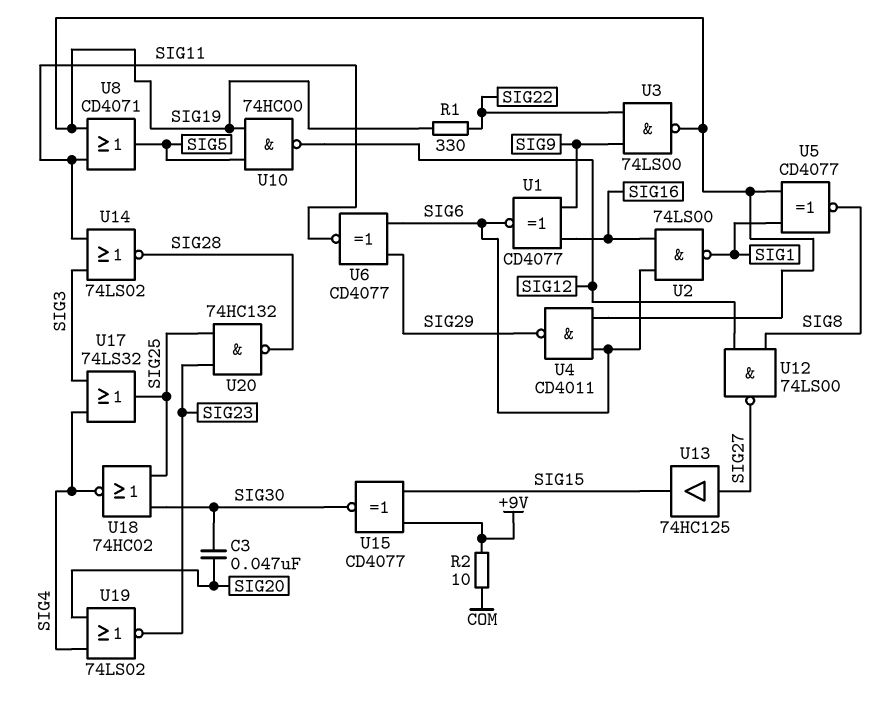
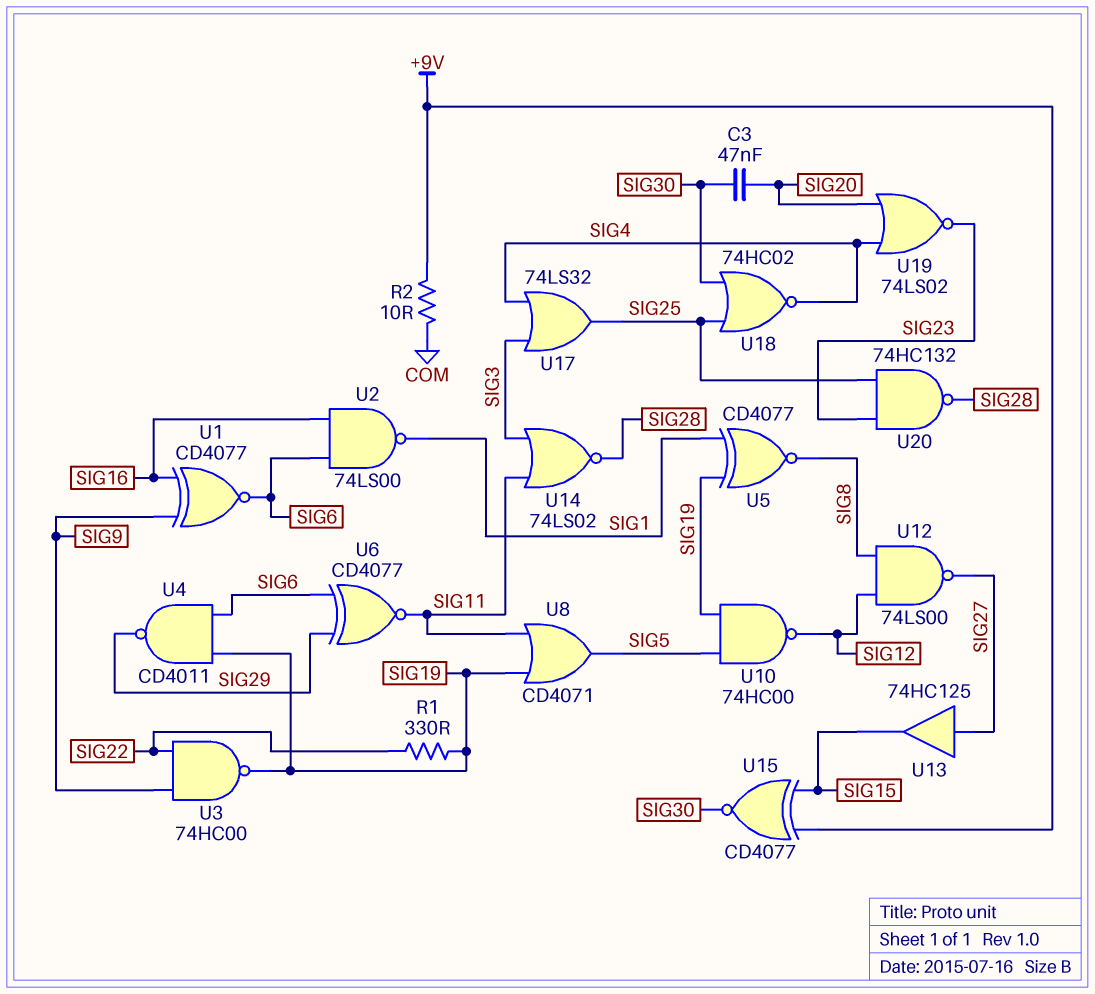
U3: NAND 74LS00 (in SIG9, in SIG22, out SIG19) -> NAND 74HC00 (in SIG9, in SIG22, out SIG19)

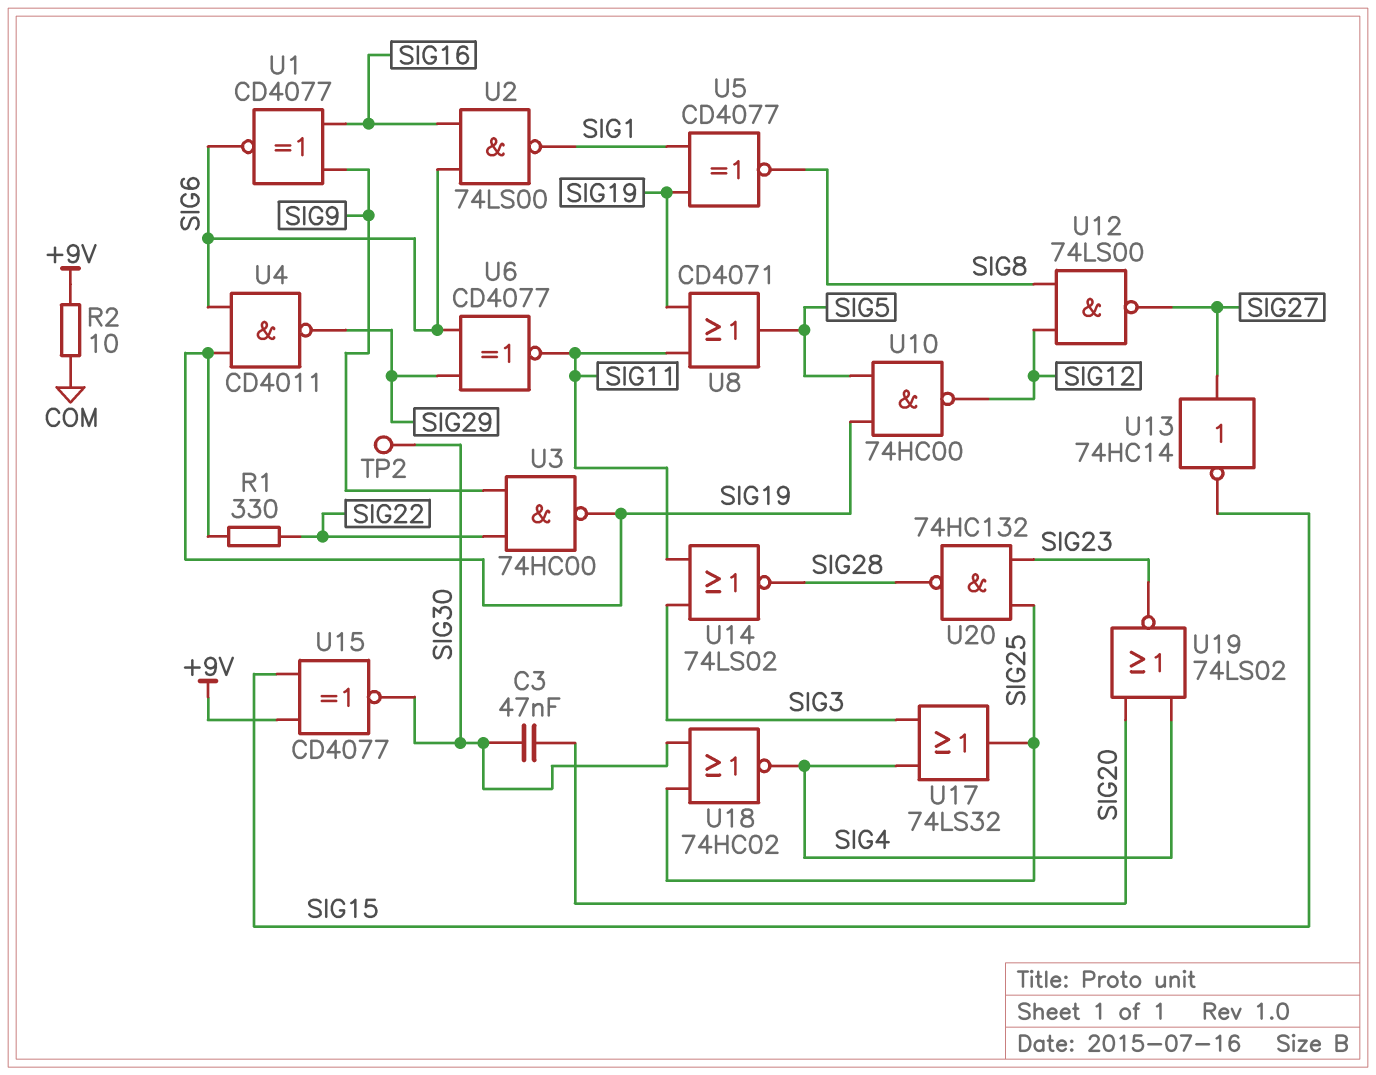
TP2: none -> test point (SIG30)
U13: buffer 74HC125 (in SIG27, out SIG15) -> NOT 74HC14 (in SIG27, out SIG15)

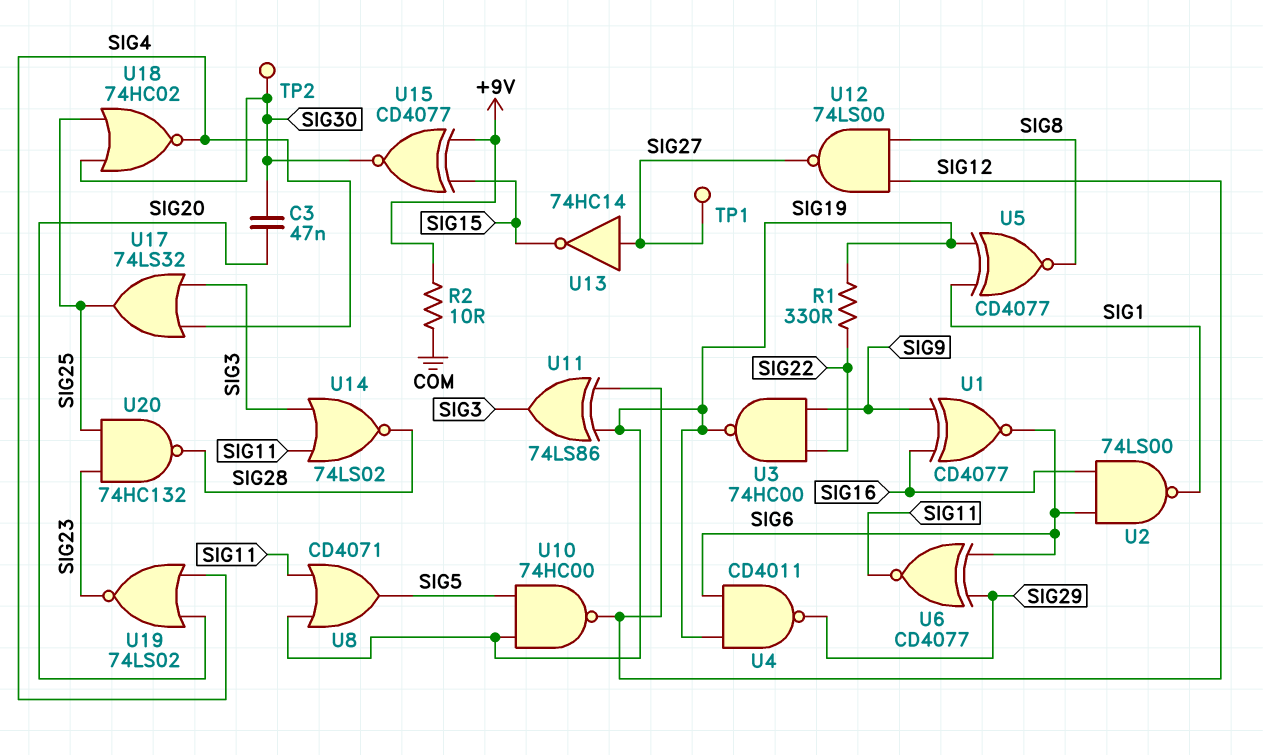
TP1: none -> test point (SIG27)
U11: none -> XOR 74LS86 (in SIG12, in SIG19, out SIG3)

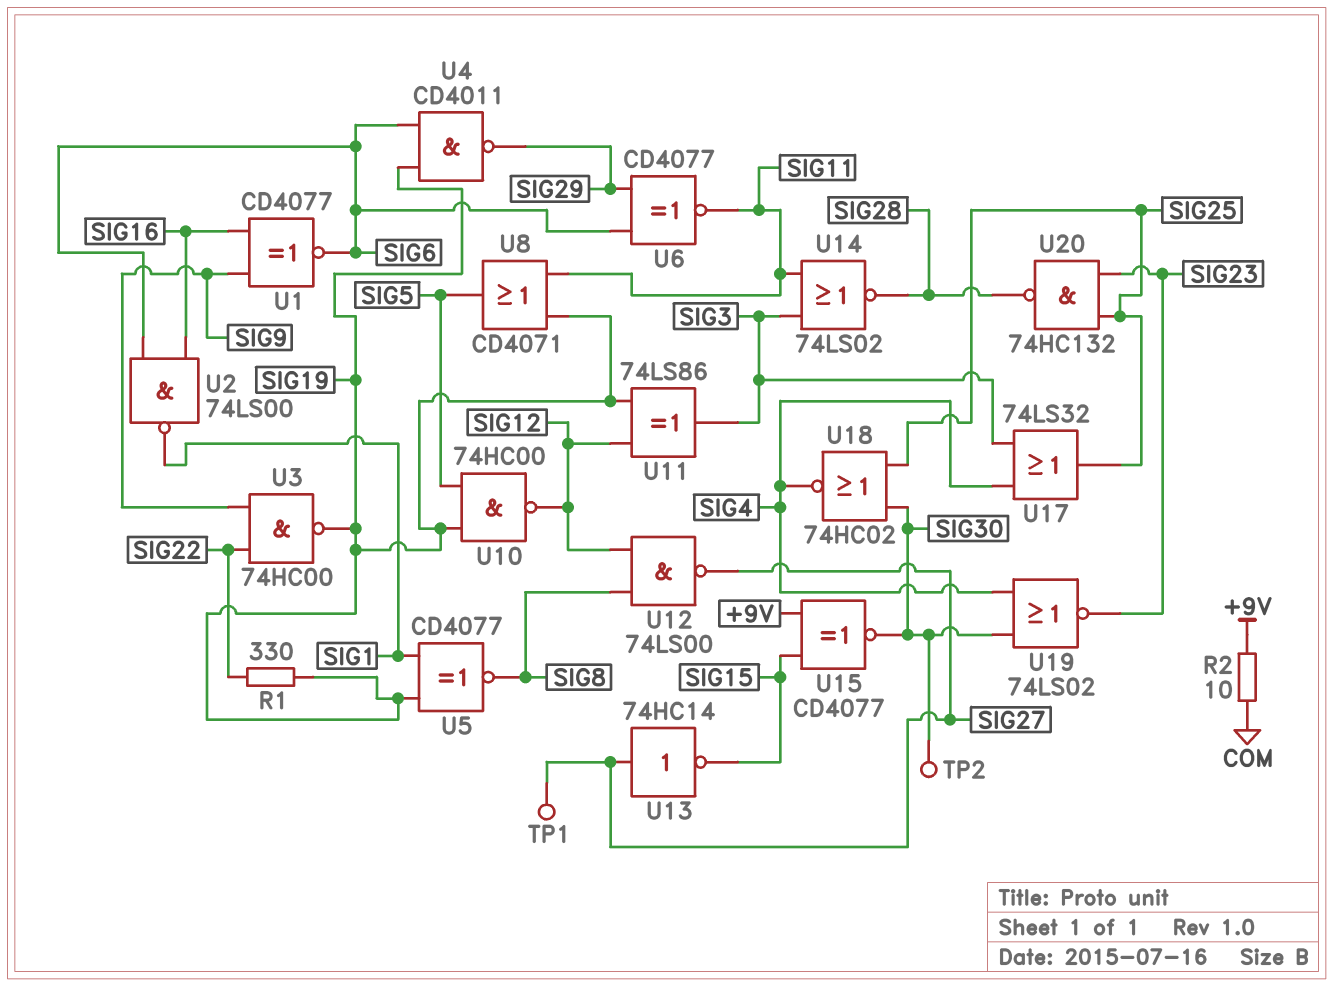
C3: 47nF (SIG20, SIG30) -> none
U19: NOR 74LS02 (in SIG4, in SIG20, out SIG23) -> NOR 74LS02 (in SIG4, in SIG30, out SIG23)

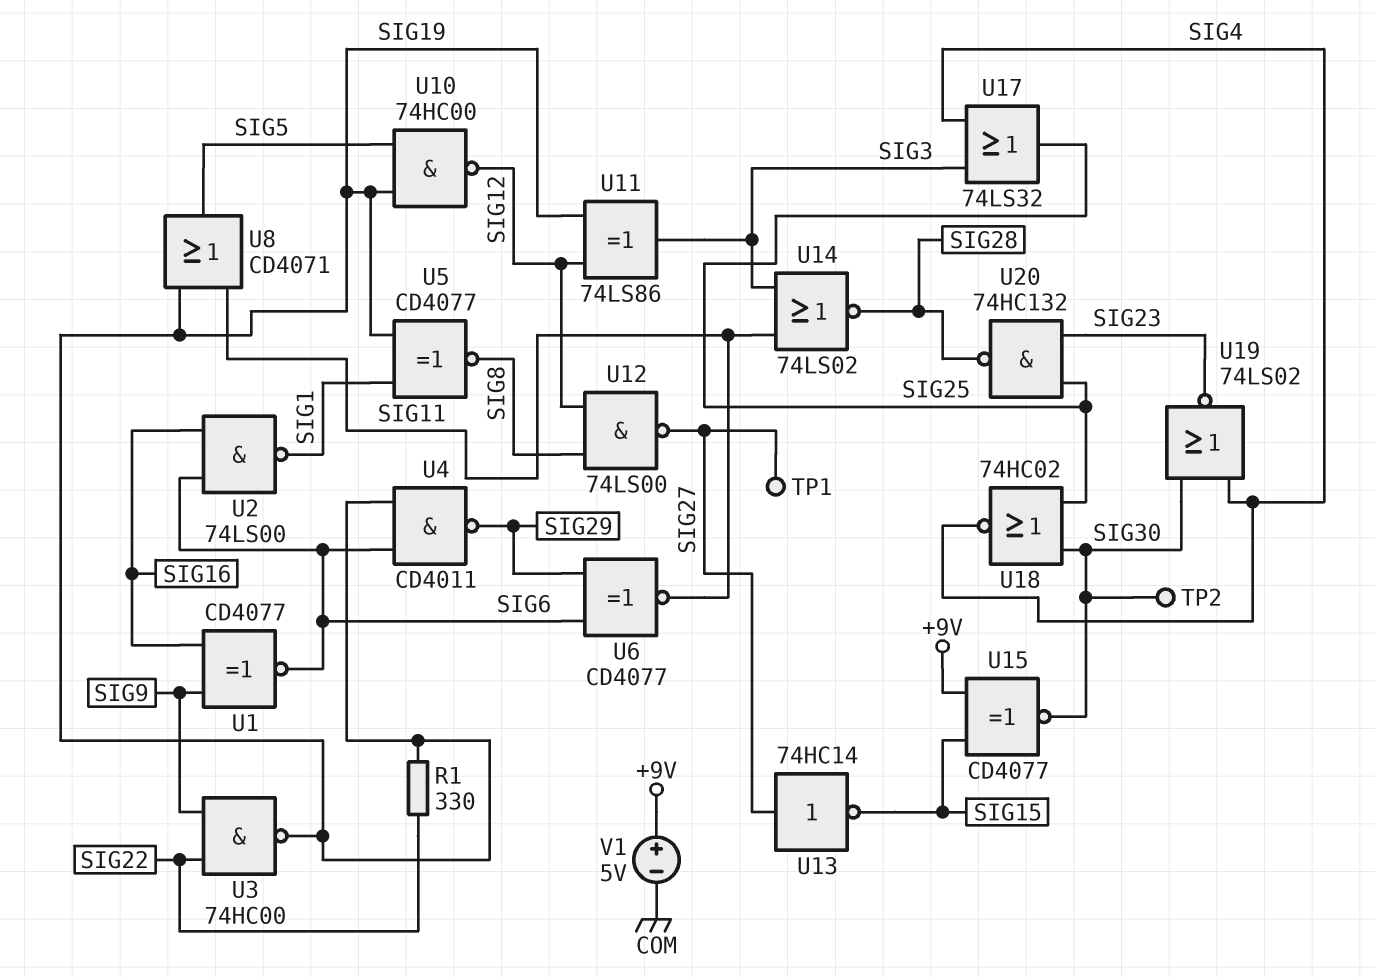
R2: 10 (+9V, COM) -> none
V1: none -> 5V (plus +9V, minus COM)

